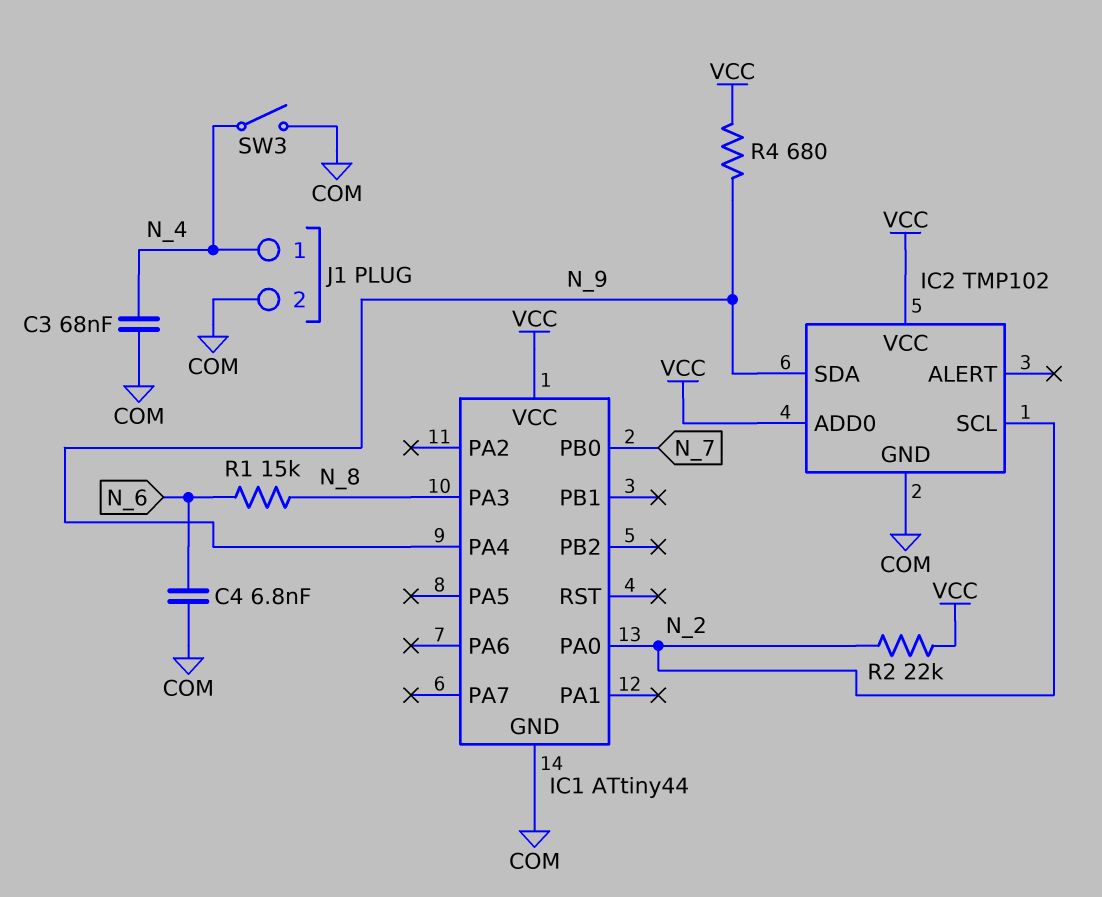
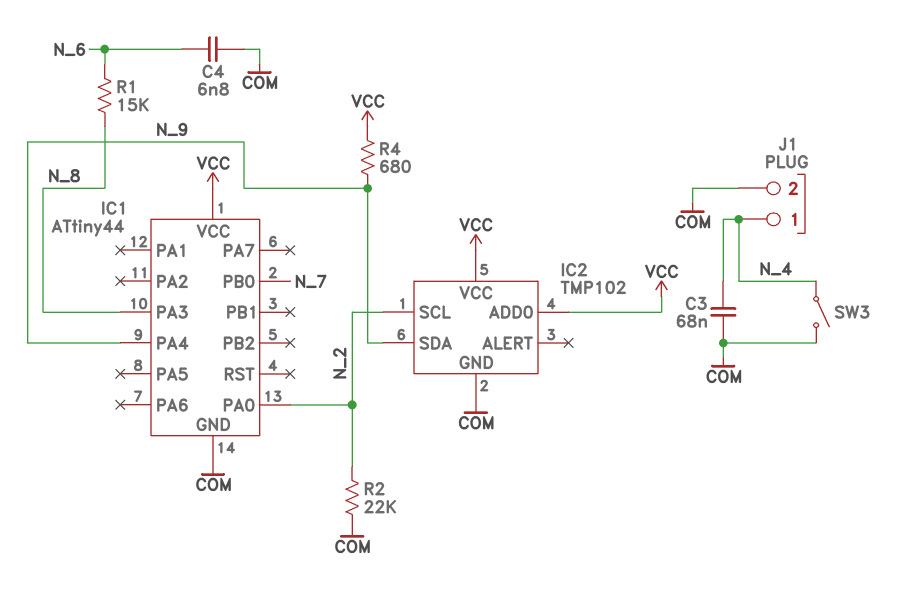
R2: 22k (N_2, VCC) -> 22k (COM, N_2)

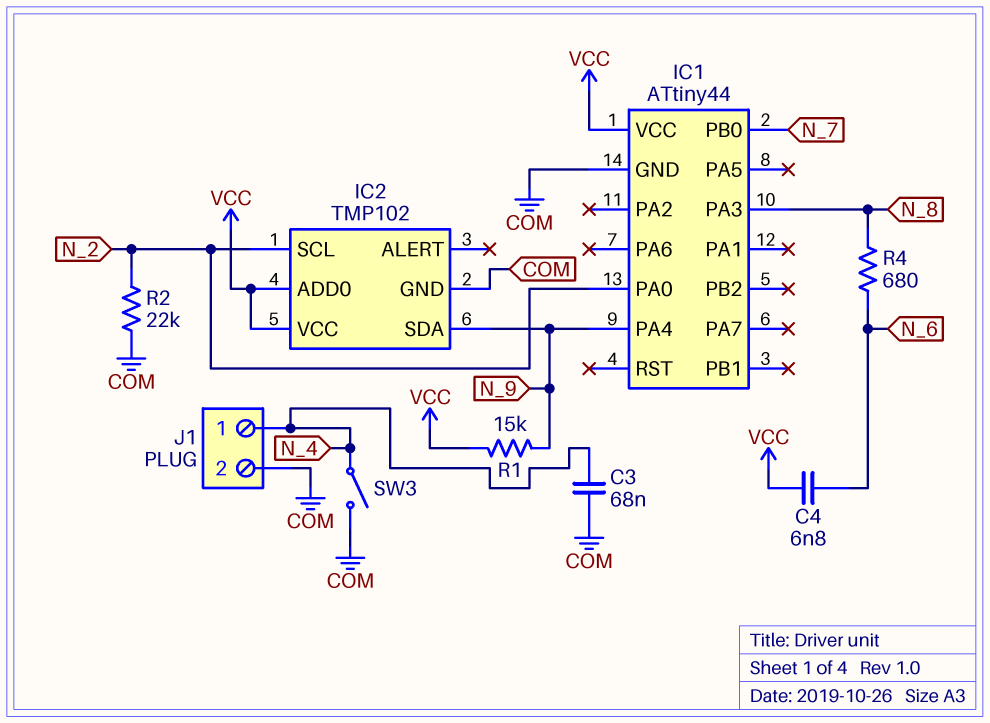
C4: 6.8nF (COM, N_6) -> 6.8nF (N_6, VCC)
R1: 15k (N_6, N_8) -> 15k (N_9, VCC)
R4: 680 (N_9, VCC) -> 680 (N_6, N_8)

